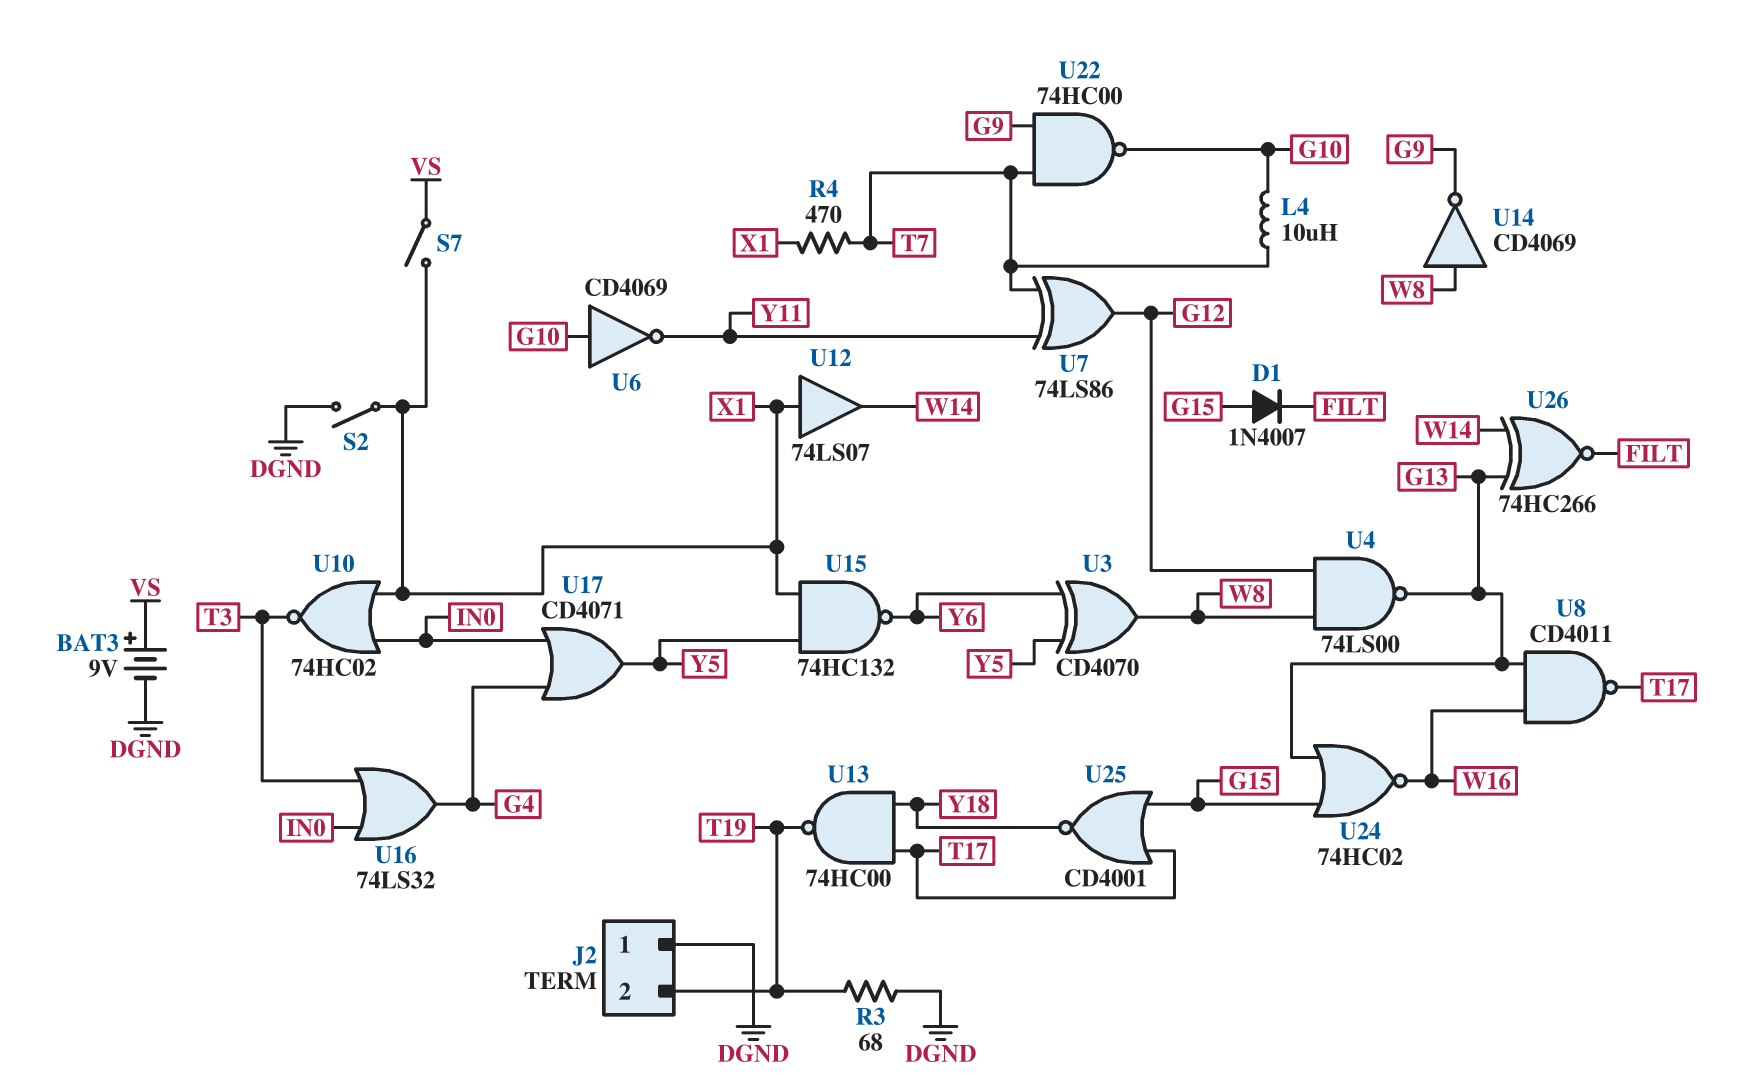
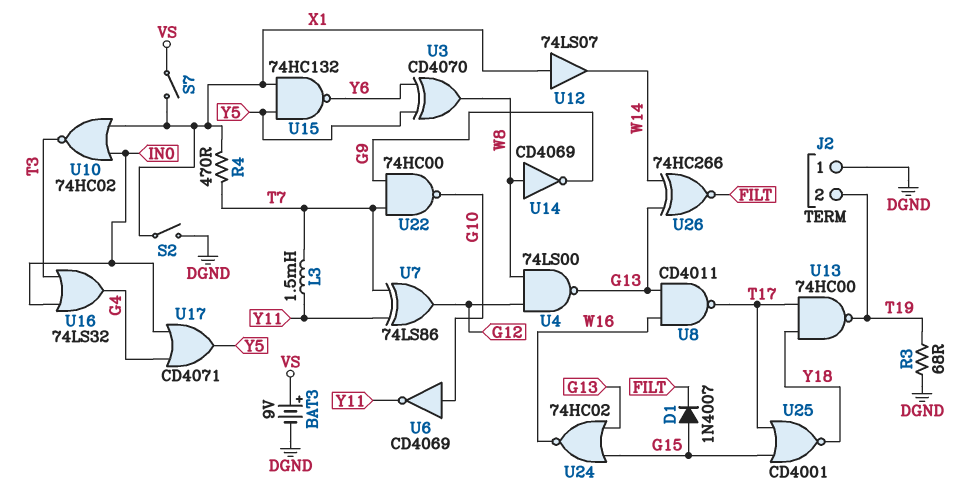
L3: none -> 1.5mH (T7, Y11)
L4: 10uH (G10, T7) -> none

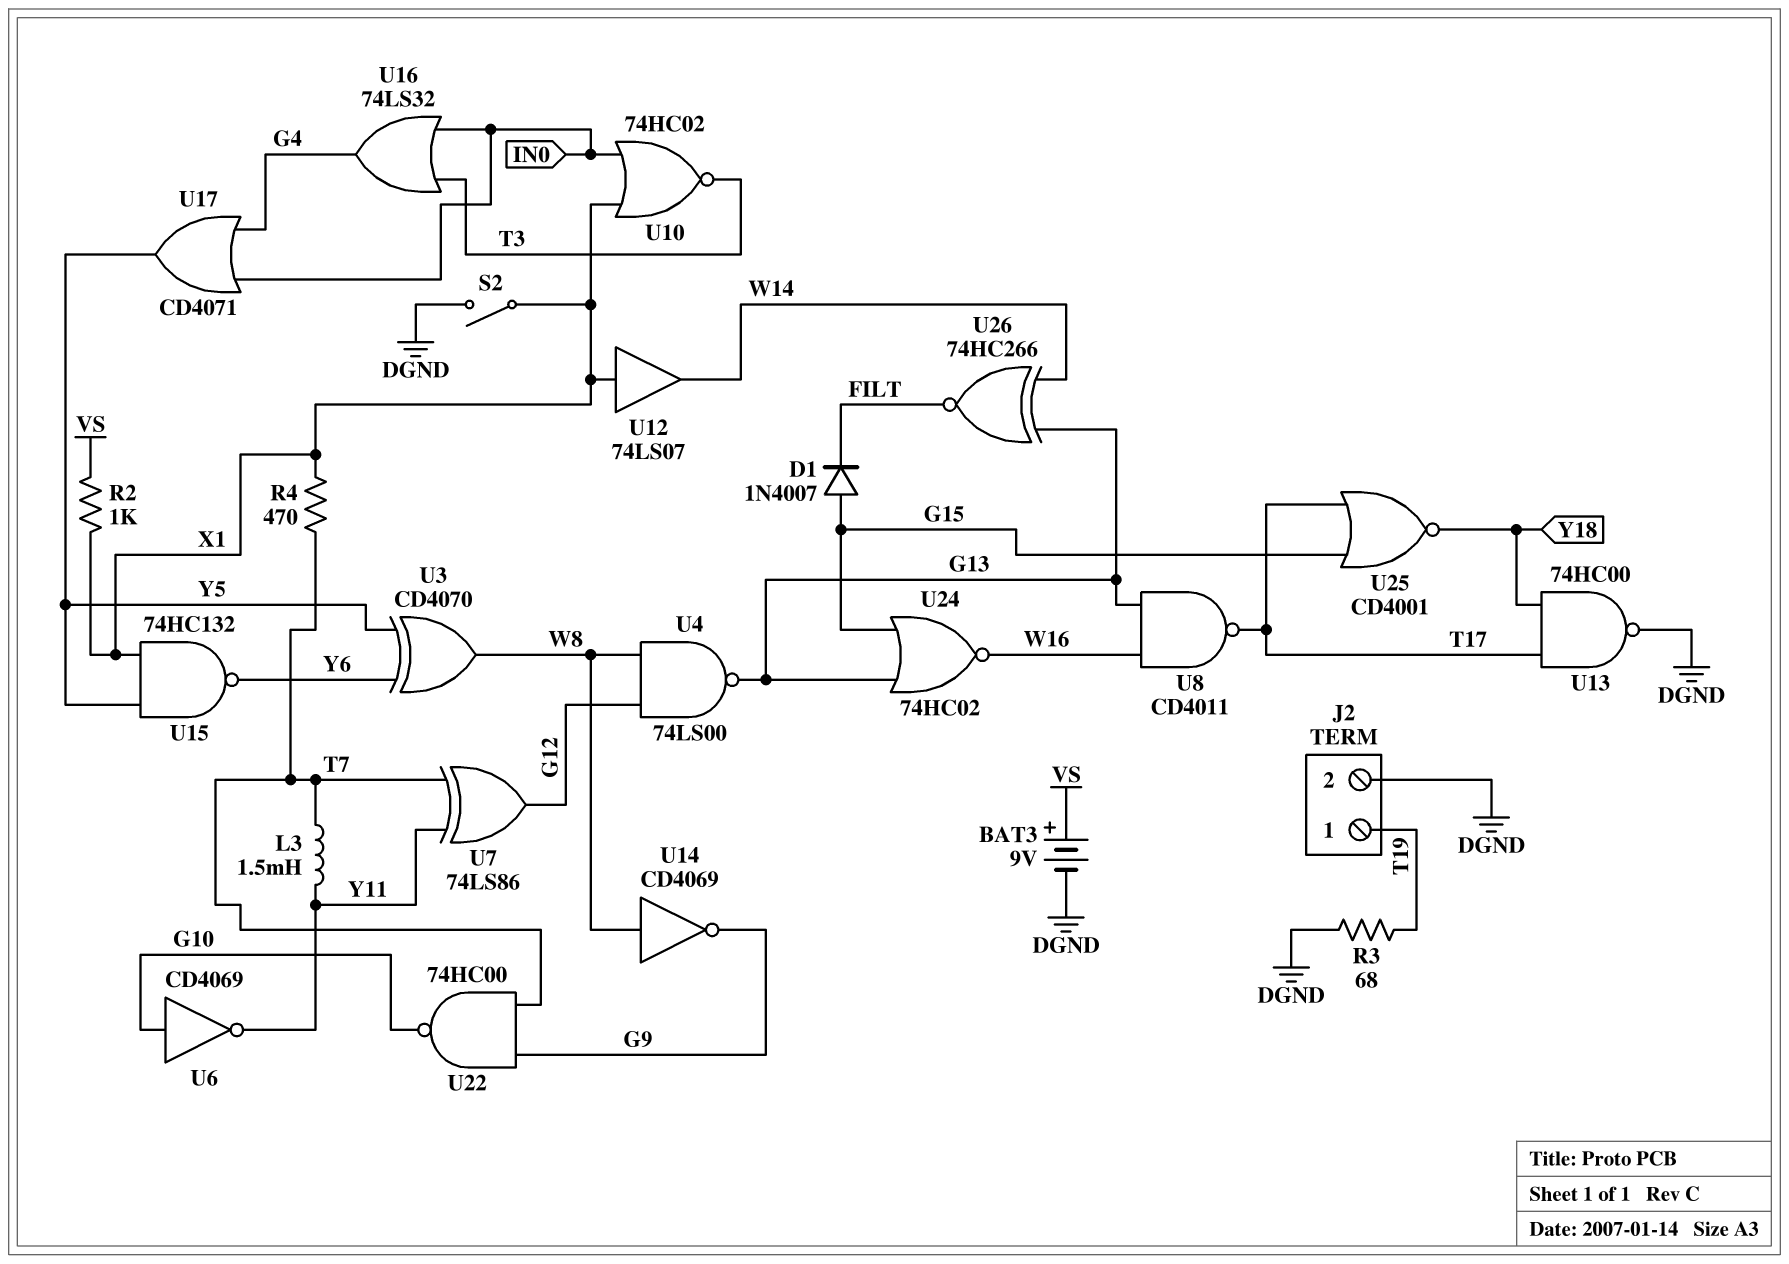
J2 pin 1: DGND -> T19
J2 pin 2: T19 -> DGND
R2: none -> 1k (VS, X1)
S7: switch (VS, X1) -> none
U13: NAND 74HC00 (in T17, in Y18, out T19) -> NAND 74HC00 (in T17, in Y18, out DGND)

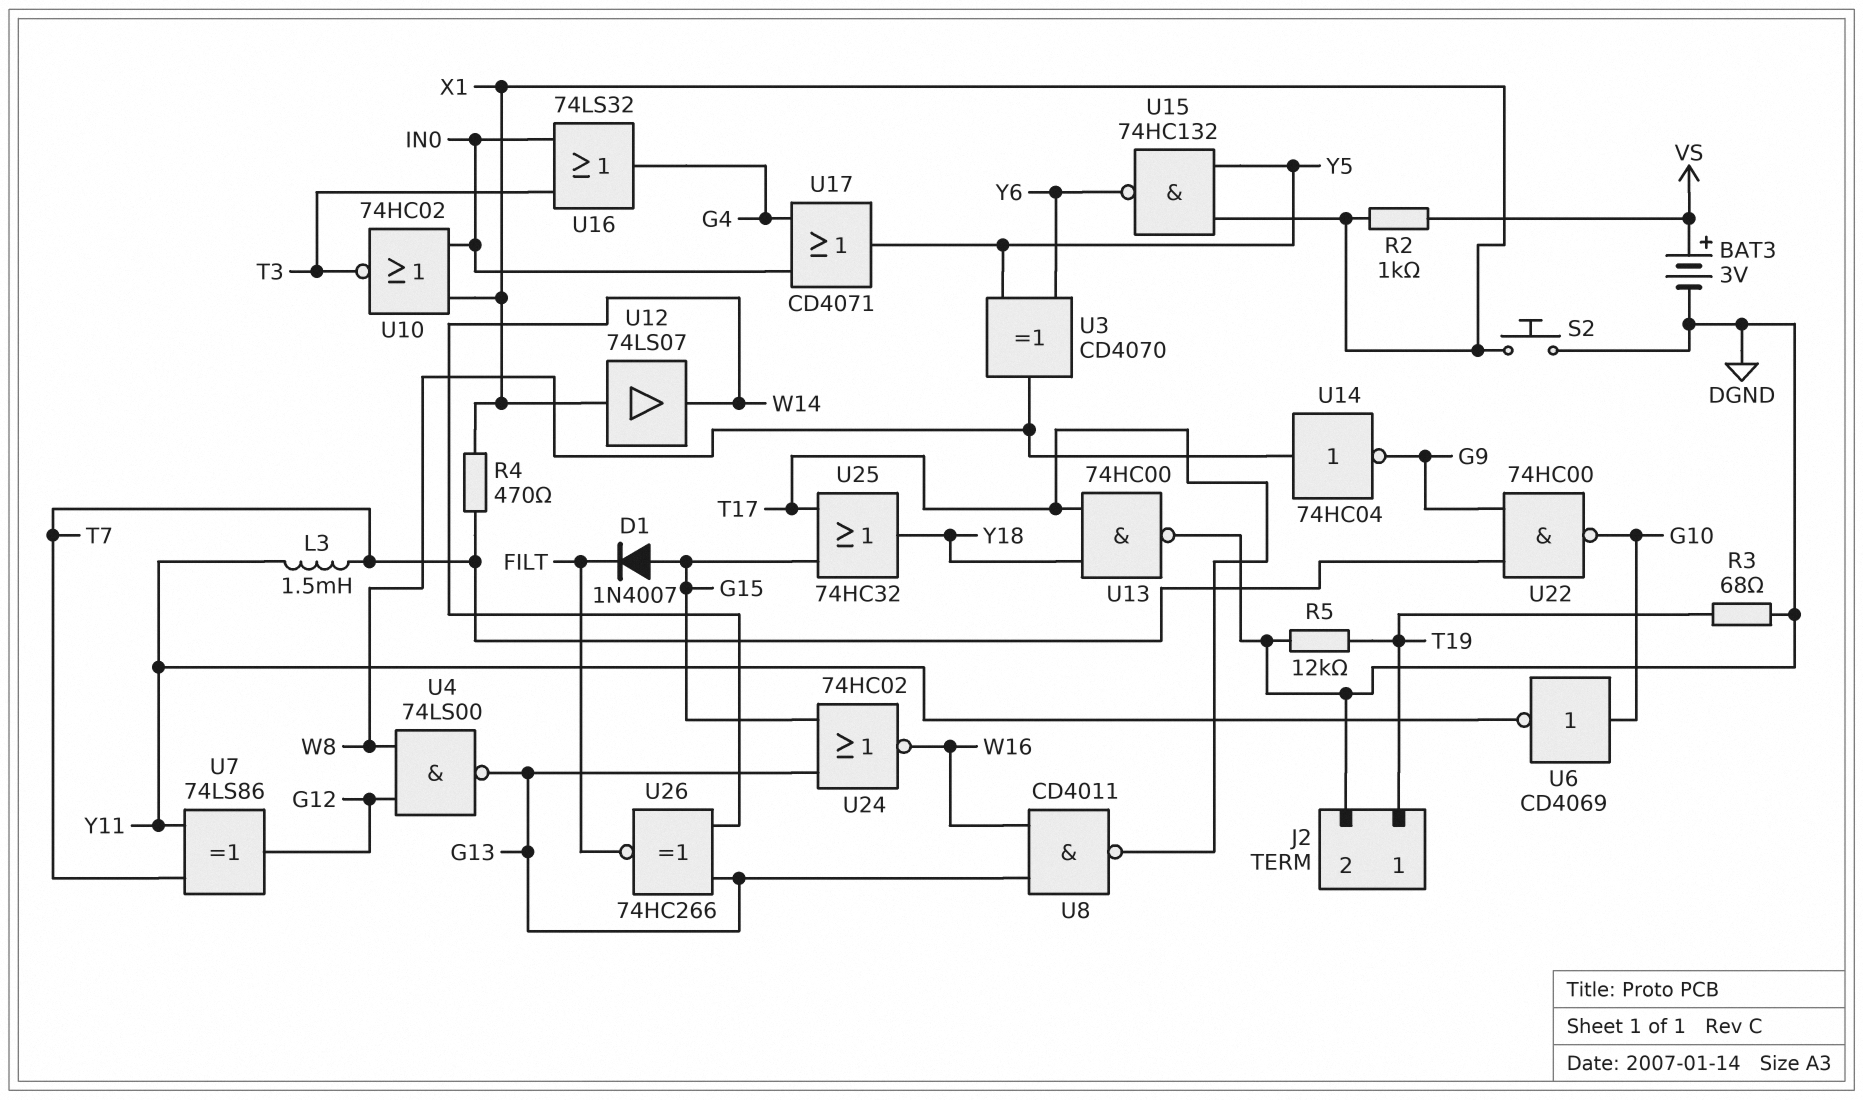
BAT3: 9V (plus VS, minus DGND) -> 3V (plus VS, minus DGND)
R5: none -> 12k (DGND, T19)
S2: switch (DGND, X1) -> button (DGND, X1)
U14: NOT CD4069 (in W8, out G9) -> NOT 74HC04 (in W8, out G9)
U25: NOR CD4001 (in G15, in T17, out Y18) -> OR 74HC32 (in G15, in T17, out Y18)

